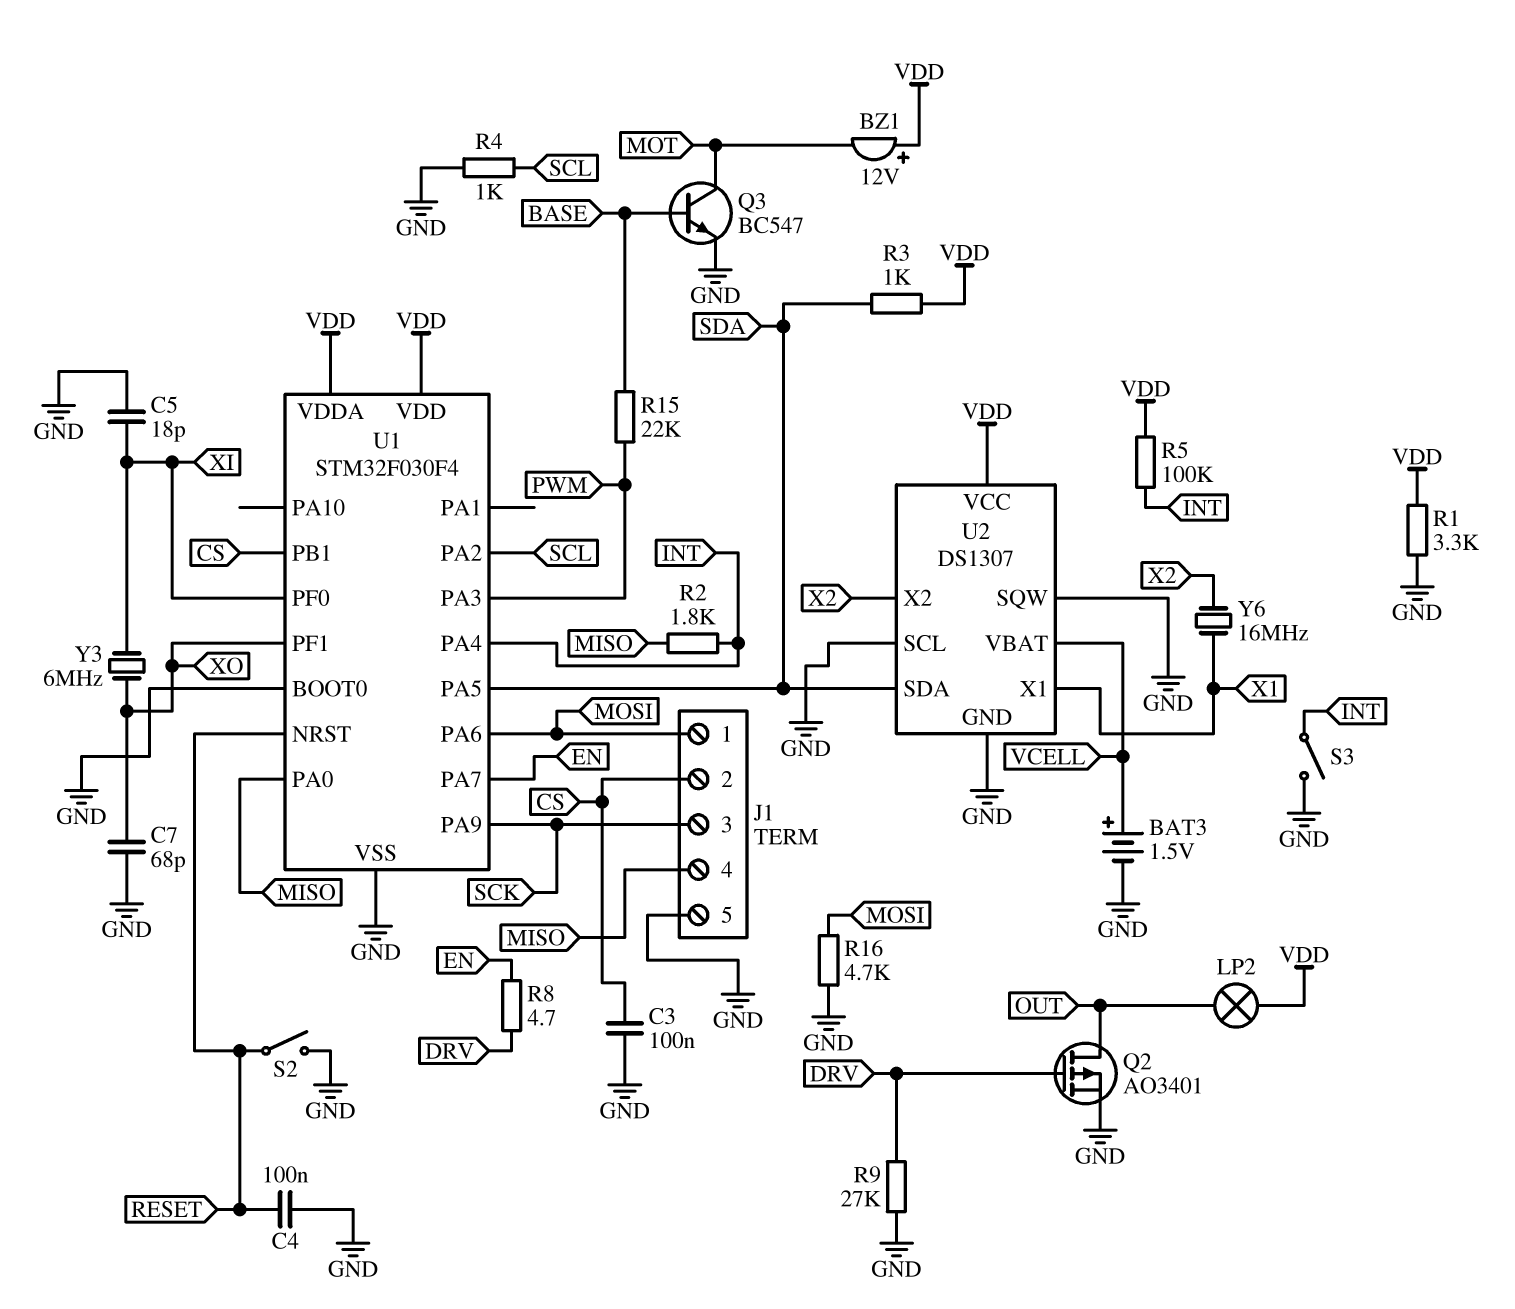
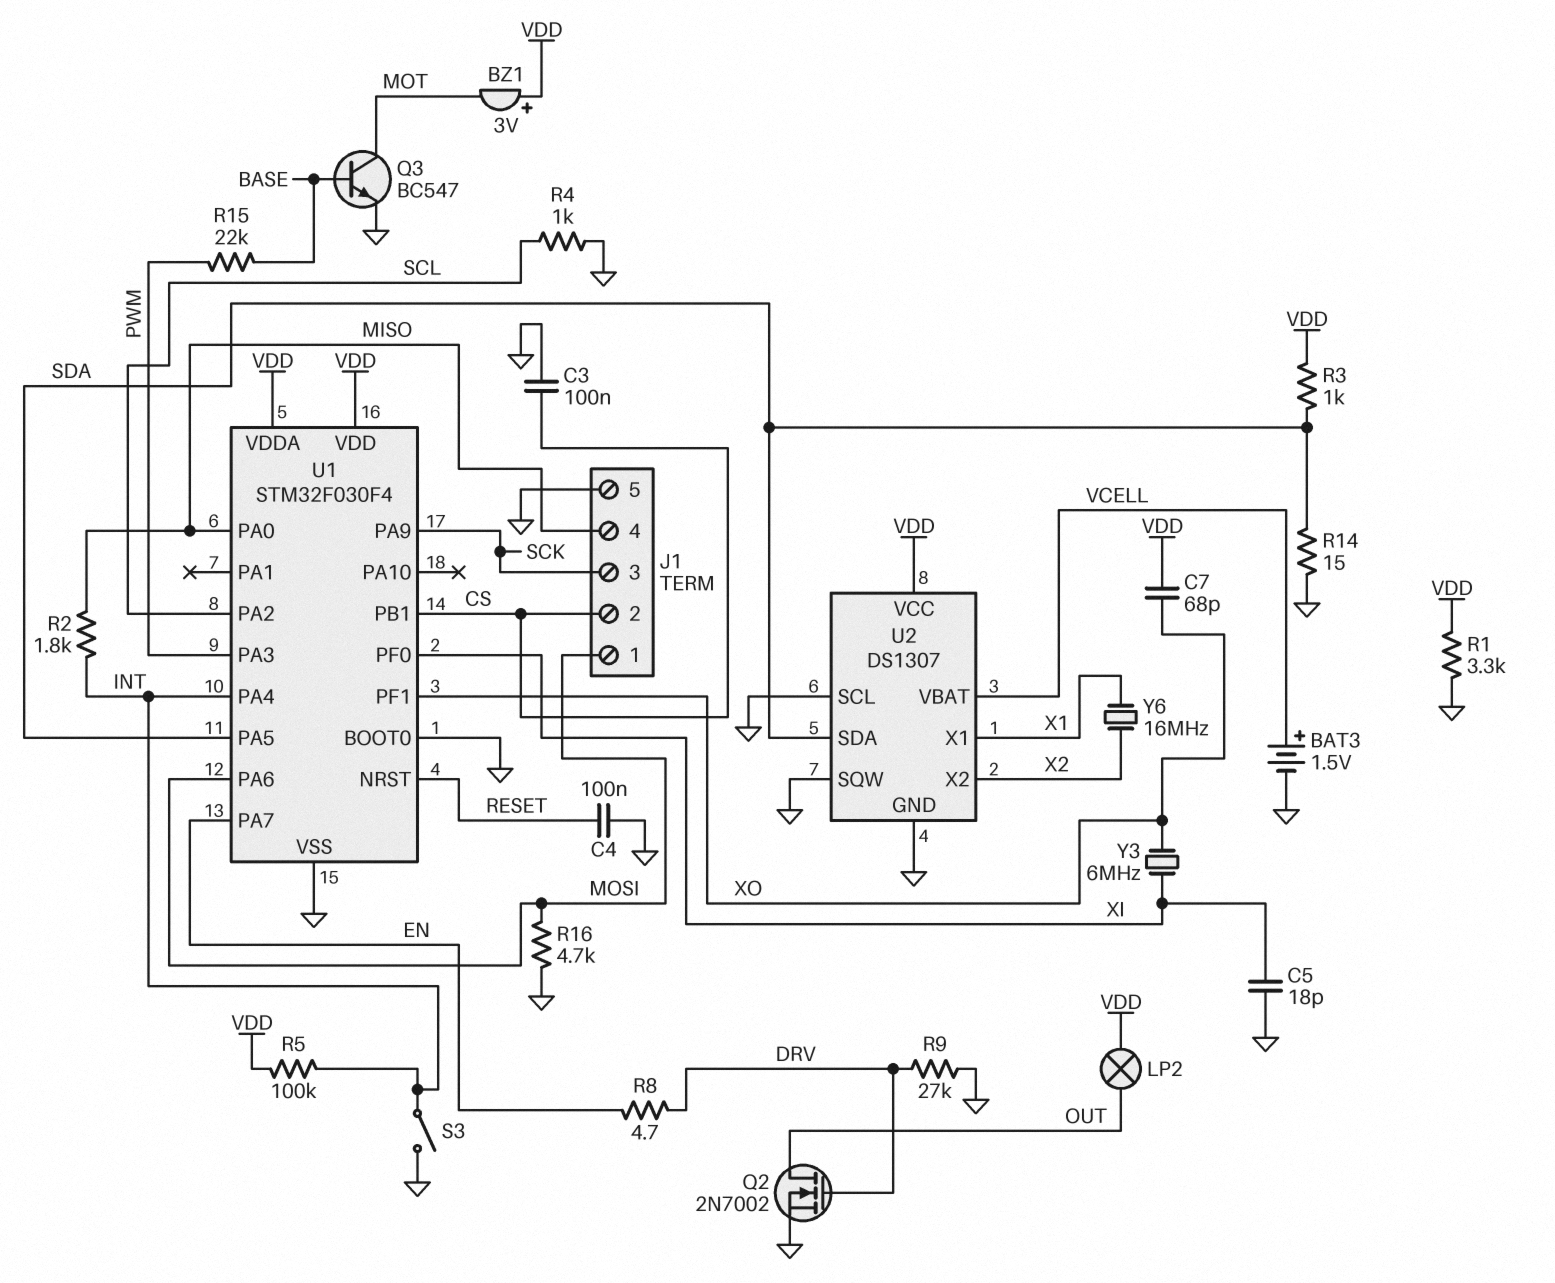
BZ1: buzzer 12V (plus VDD, minus MOT) -> buzzer 3V (plus VDD, minus MOT)
C7: 68pF (GND, XO) -> 68pF (VDD, XO)
Q2: PMOS AO3401 (G DRV, D OUT, S GND) -> NMOS 2N7002 (G DRV, D OUT, S GND)
R14: none -> 15 (GND, SDA)
S2: switch (GND, RESET) -> none

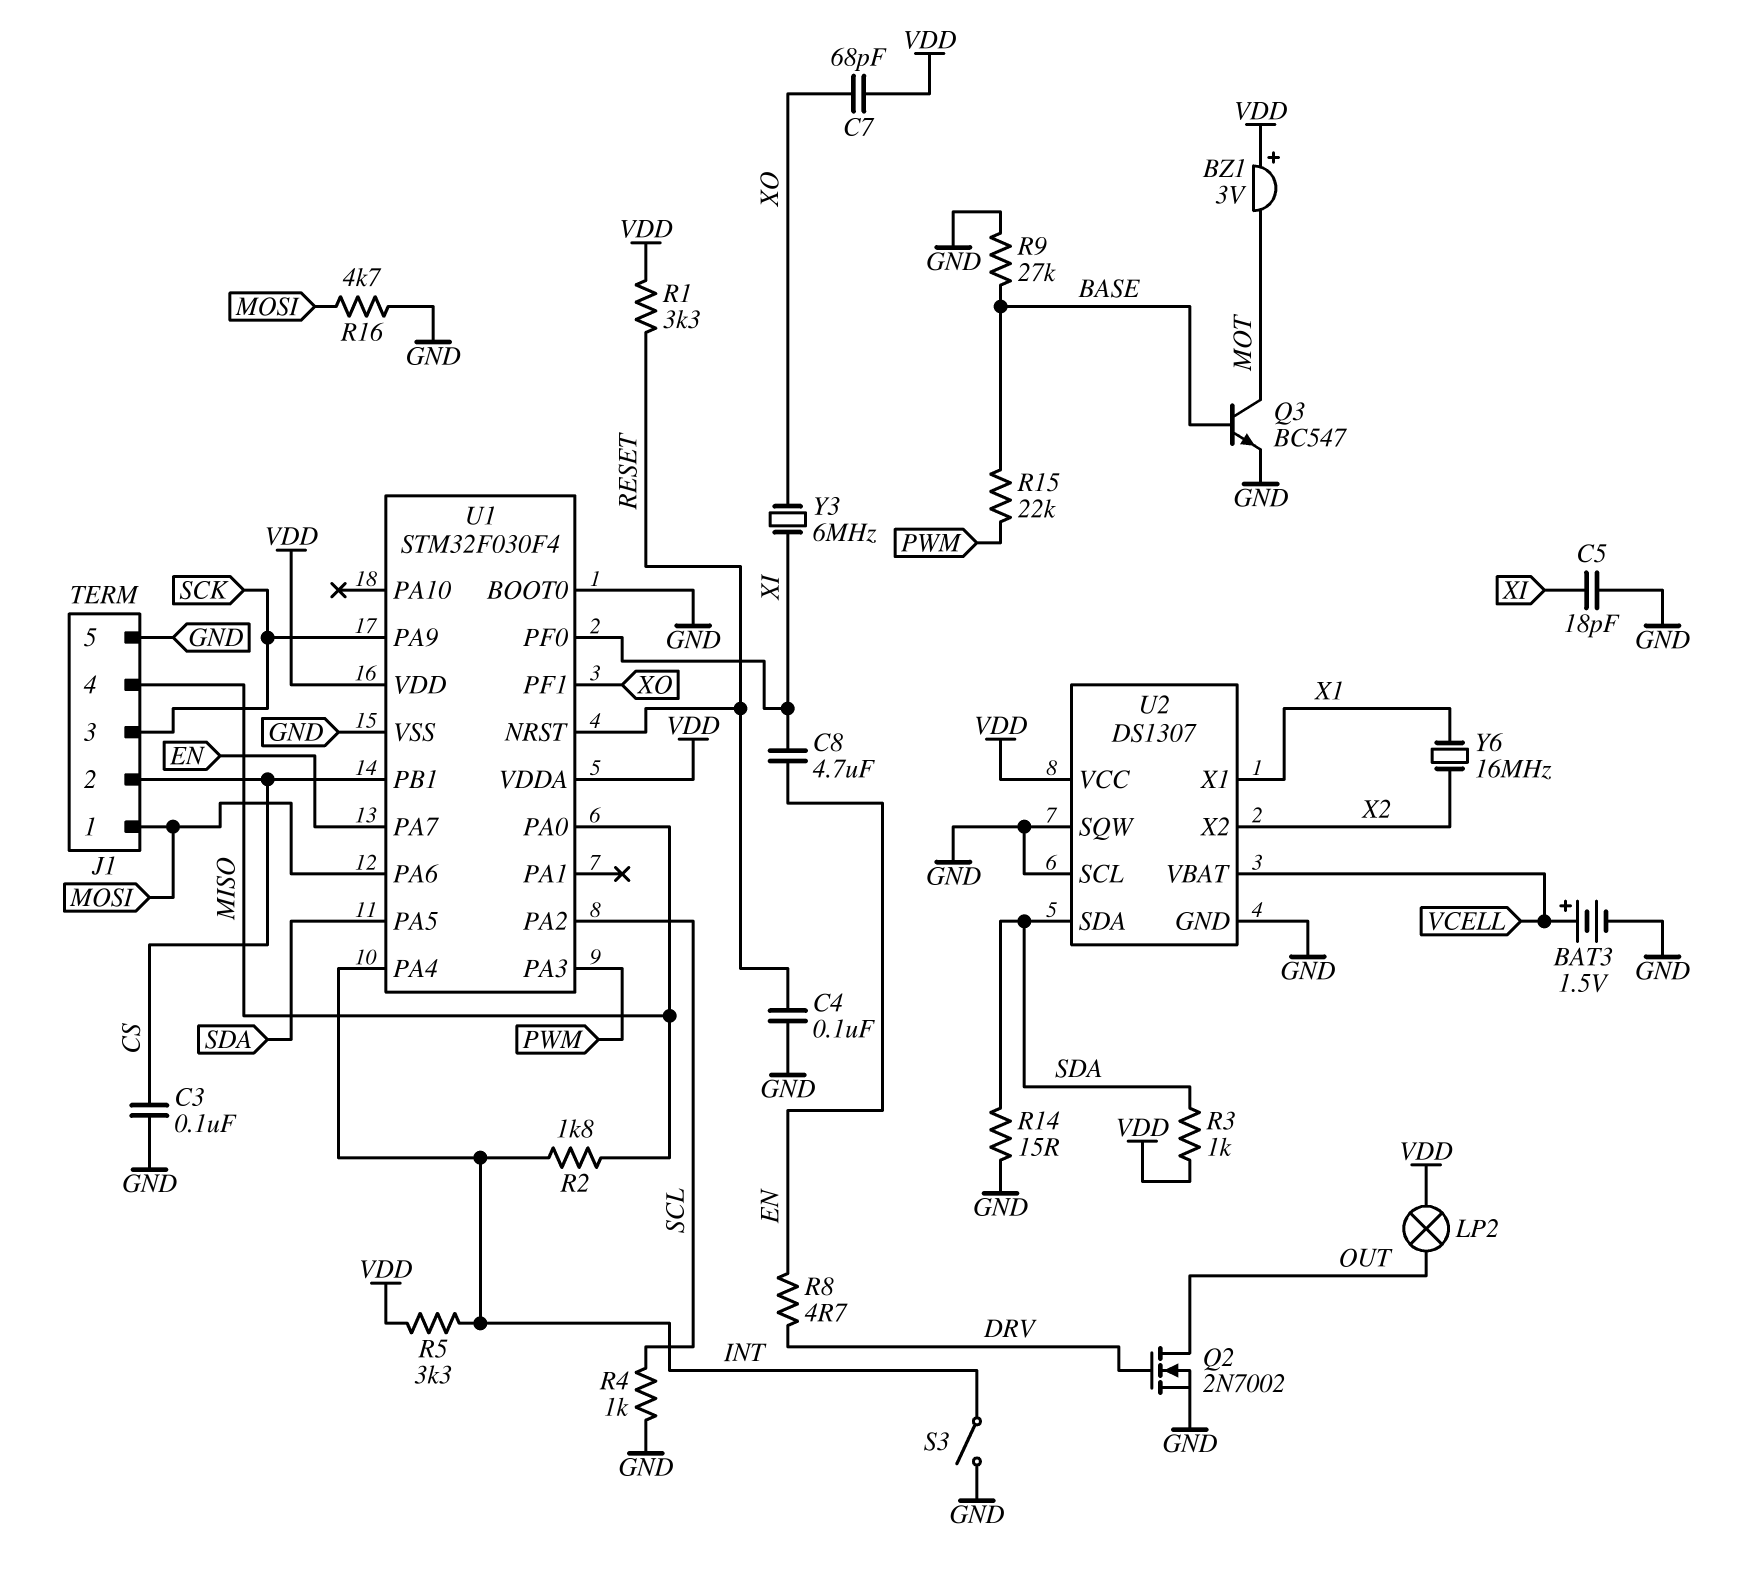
C8: none -> 4.7uF (EN, XI)
R1: 3.3k (GND, VDD) -> 3.3k (RESET, VDD)
R5: 100k (INT, VDD) -> 3.3k (INT, VDD)
R9: 27k (DRV, GND) -> 27k (BASE, GND)

